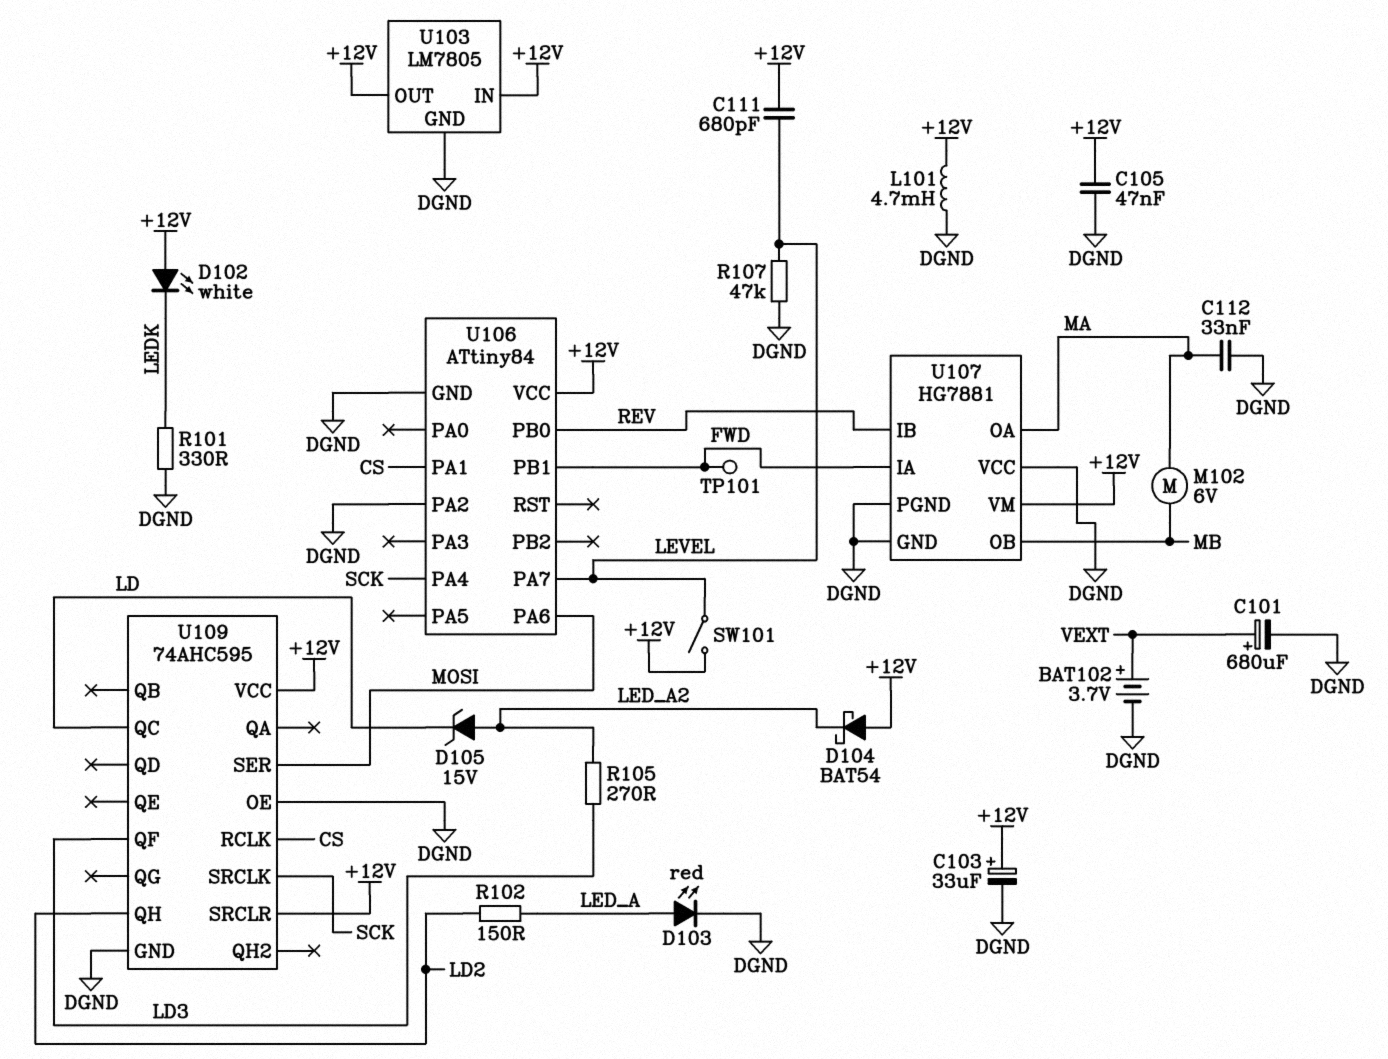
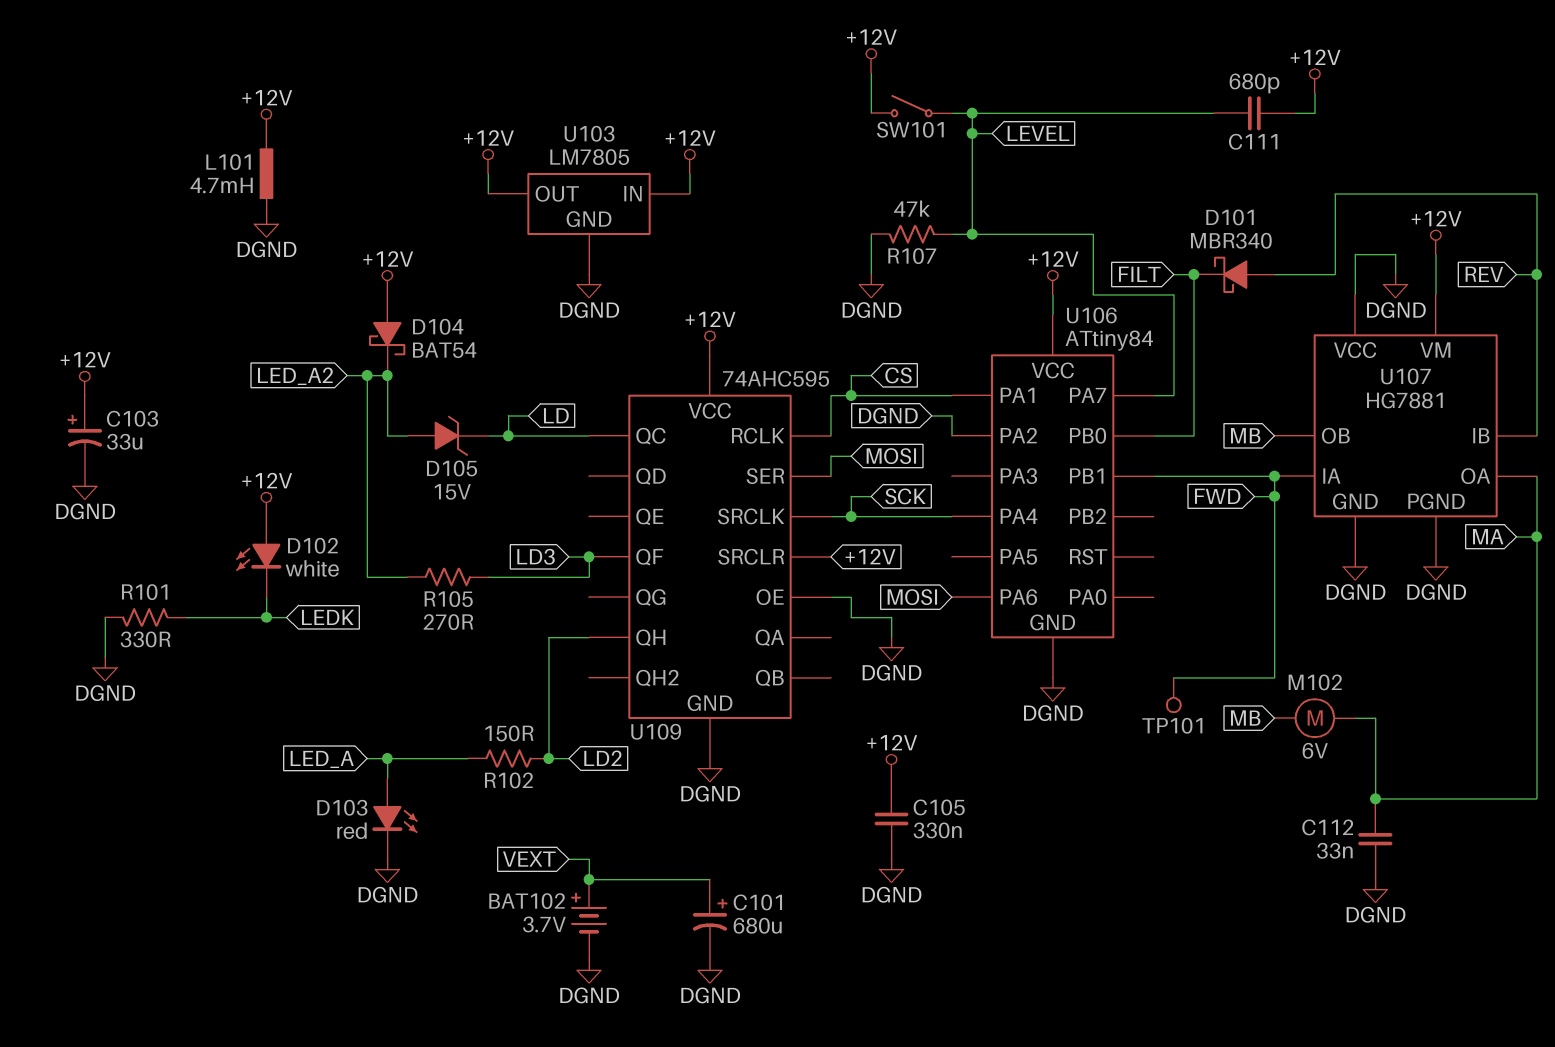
C105: 47nF (+12V, DGND) -> 330nF (+12V, DGND)
D101: none -> schottky MBR340 (A REV, K FILT)
U106 pin PB0: REV -> FILT

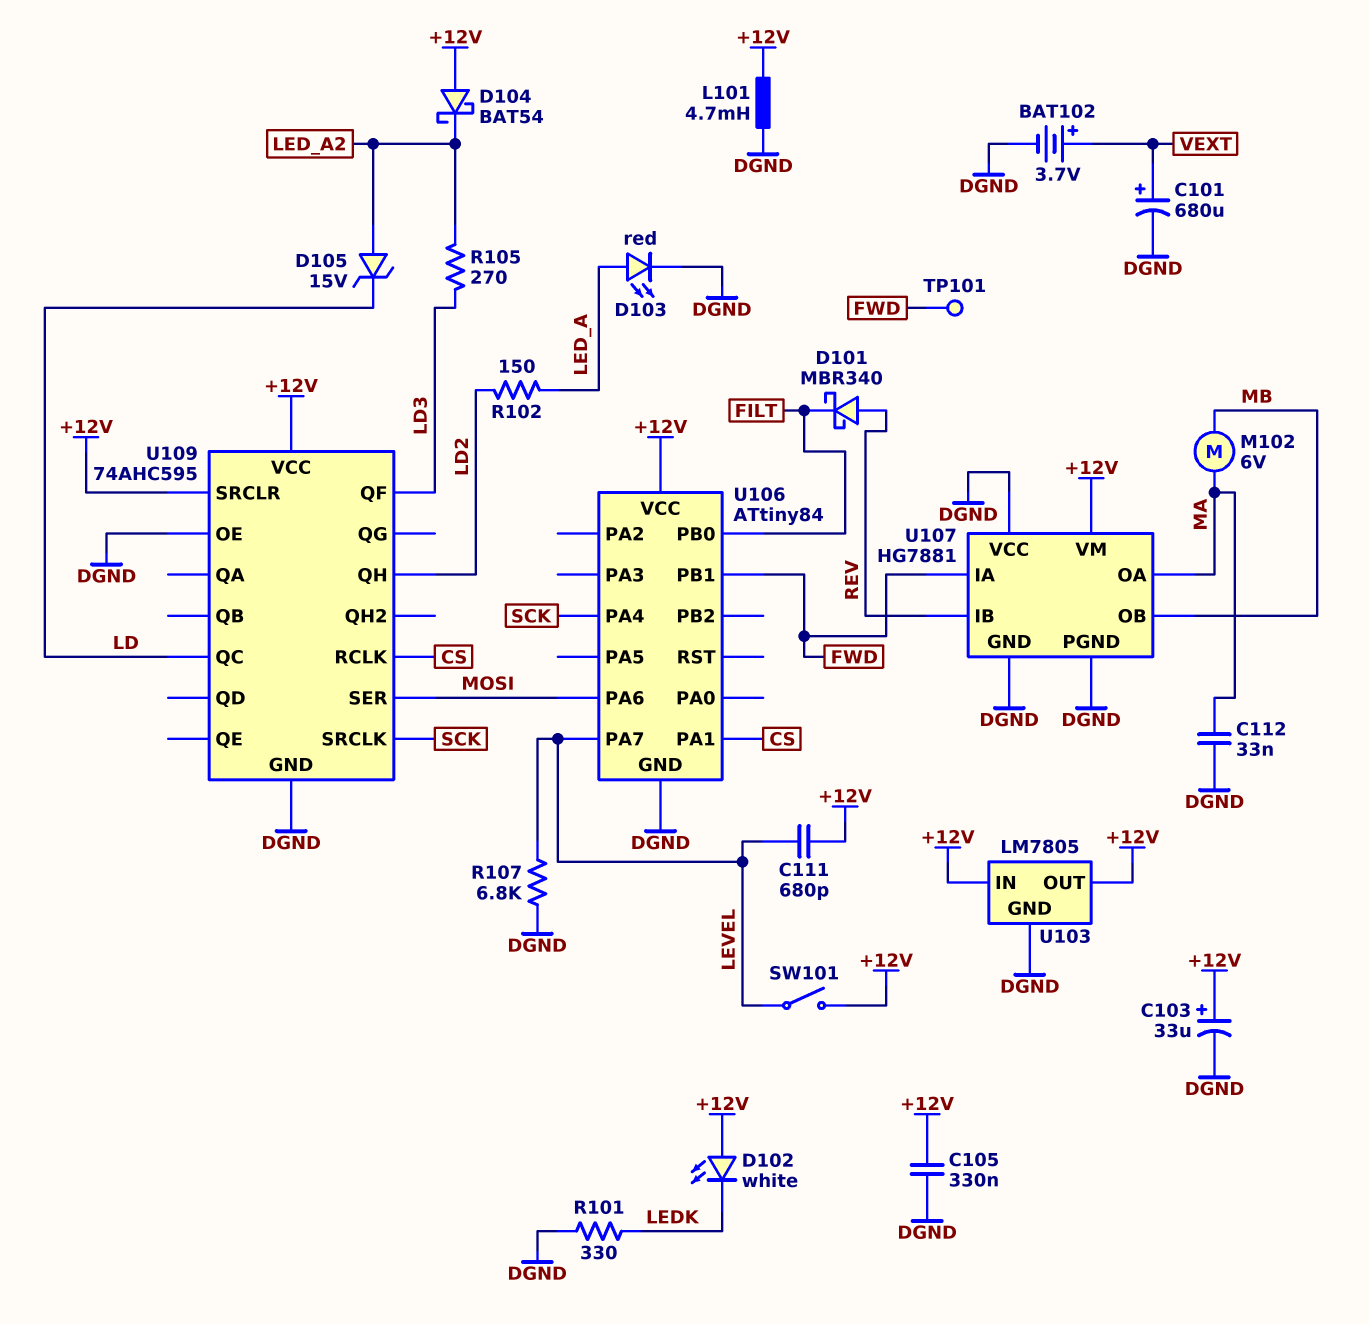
R107: 47k (DGND, LEVEL) -> 6.8k (DGND, LEVEL)
U106 pin PA2: DGND -> none

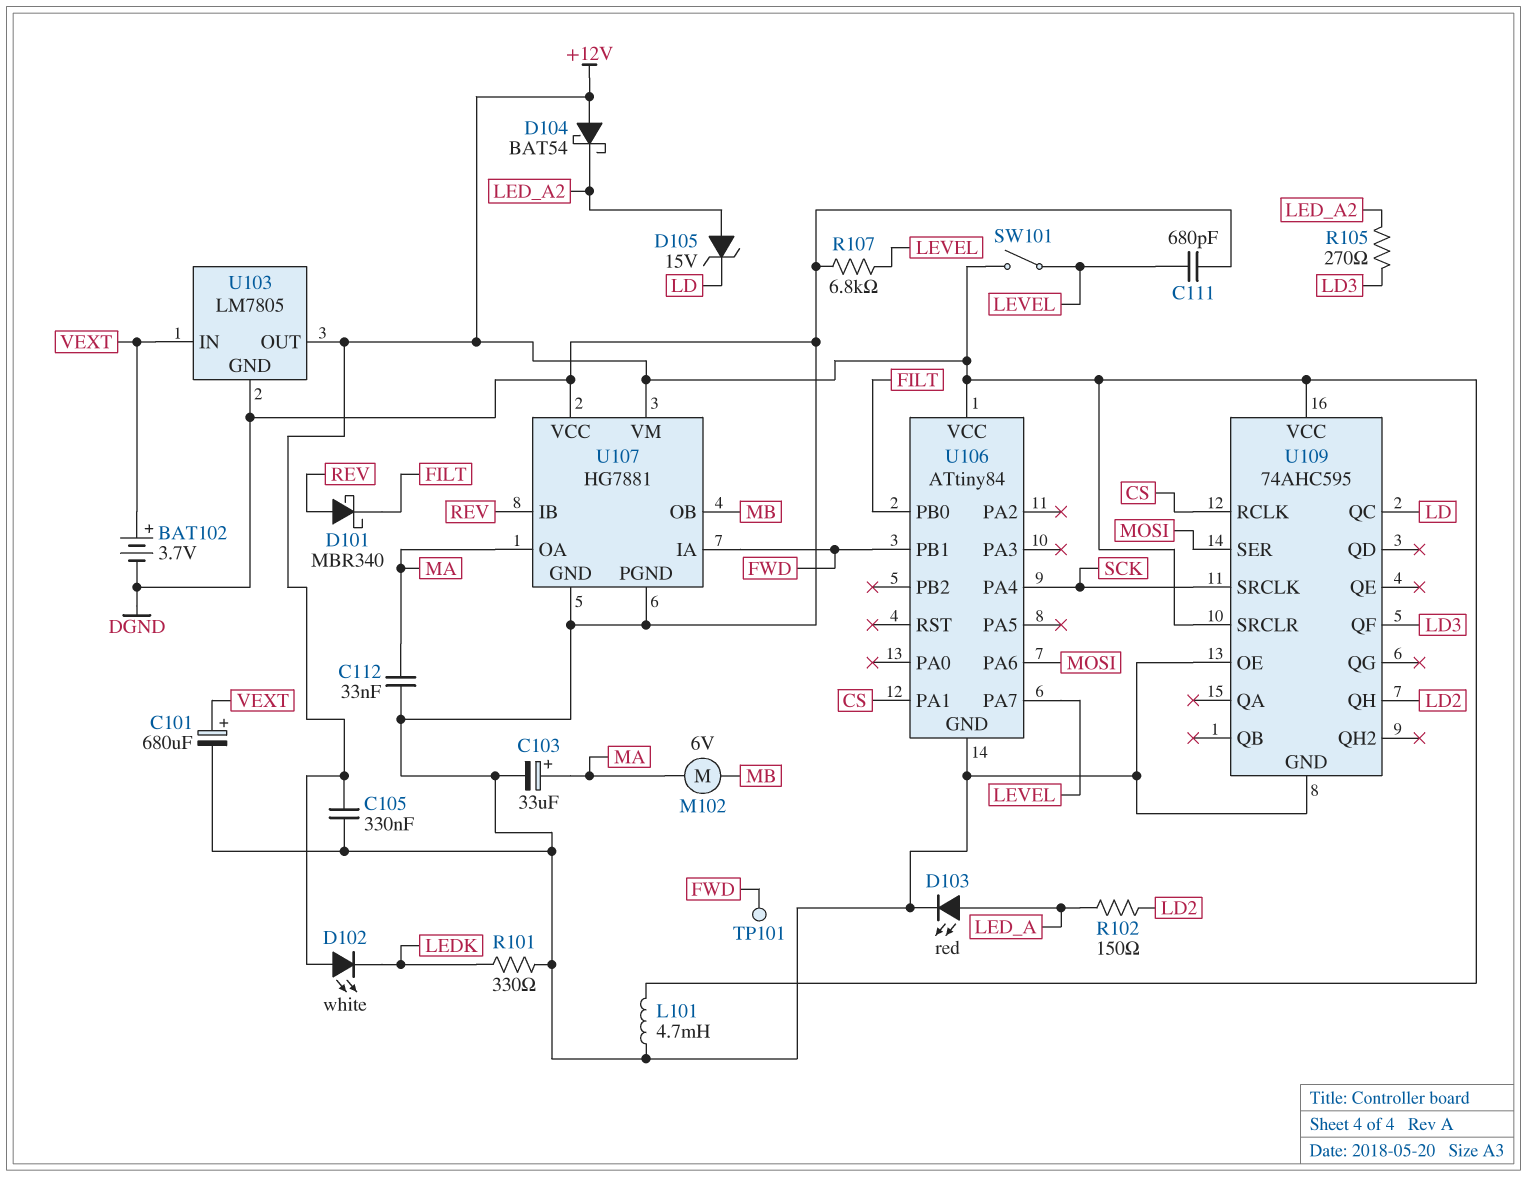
C103: 33uF (plus +12V, minus DGND) -> 33uF (plus MA, minus DGND)
C111: 680pF (+12V, LEVEL) -> 680pF (DGND, LEVEL)
U103 pin IN: +12V -> VEXT

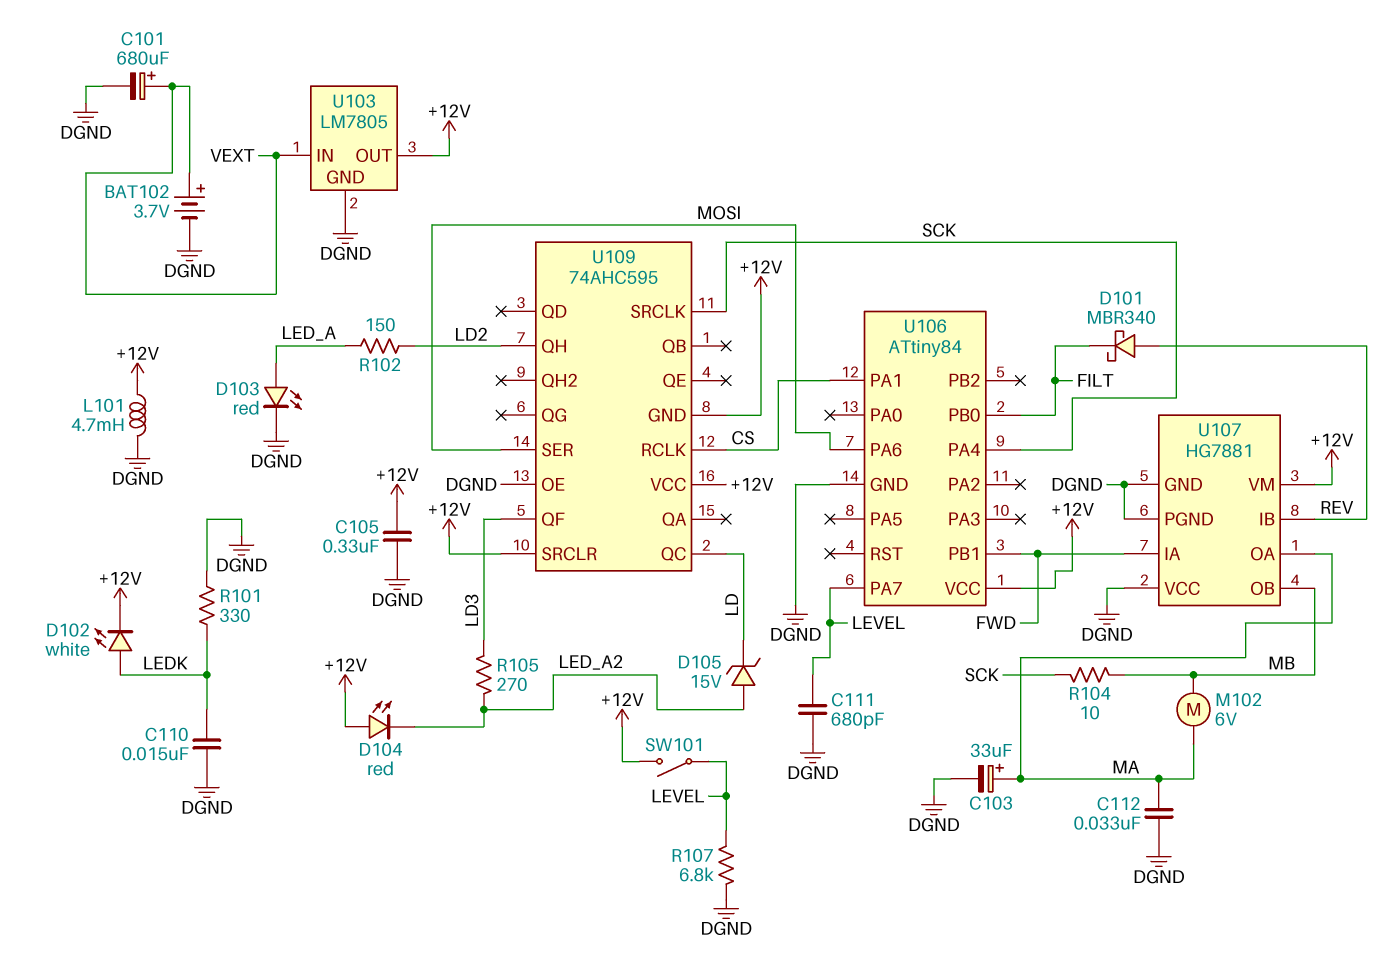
C110: none -> 15nF (DGND, LEDK)
D102: LED white (A +12V, K LEDK) -> LED white (A LEDK, K +12V)
D104: schottky BAT54 (A +12V, K LED_A2) -> LED red (A +12V, K LED_A2)
R104: none -> 10 (MB, SCK)
TP101: test point (FWD) -> none
U109 pin GND: DGND -> +12V

